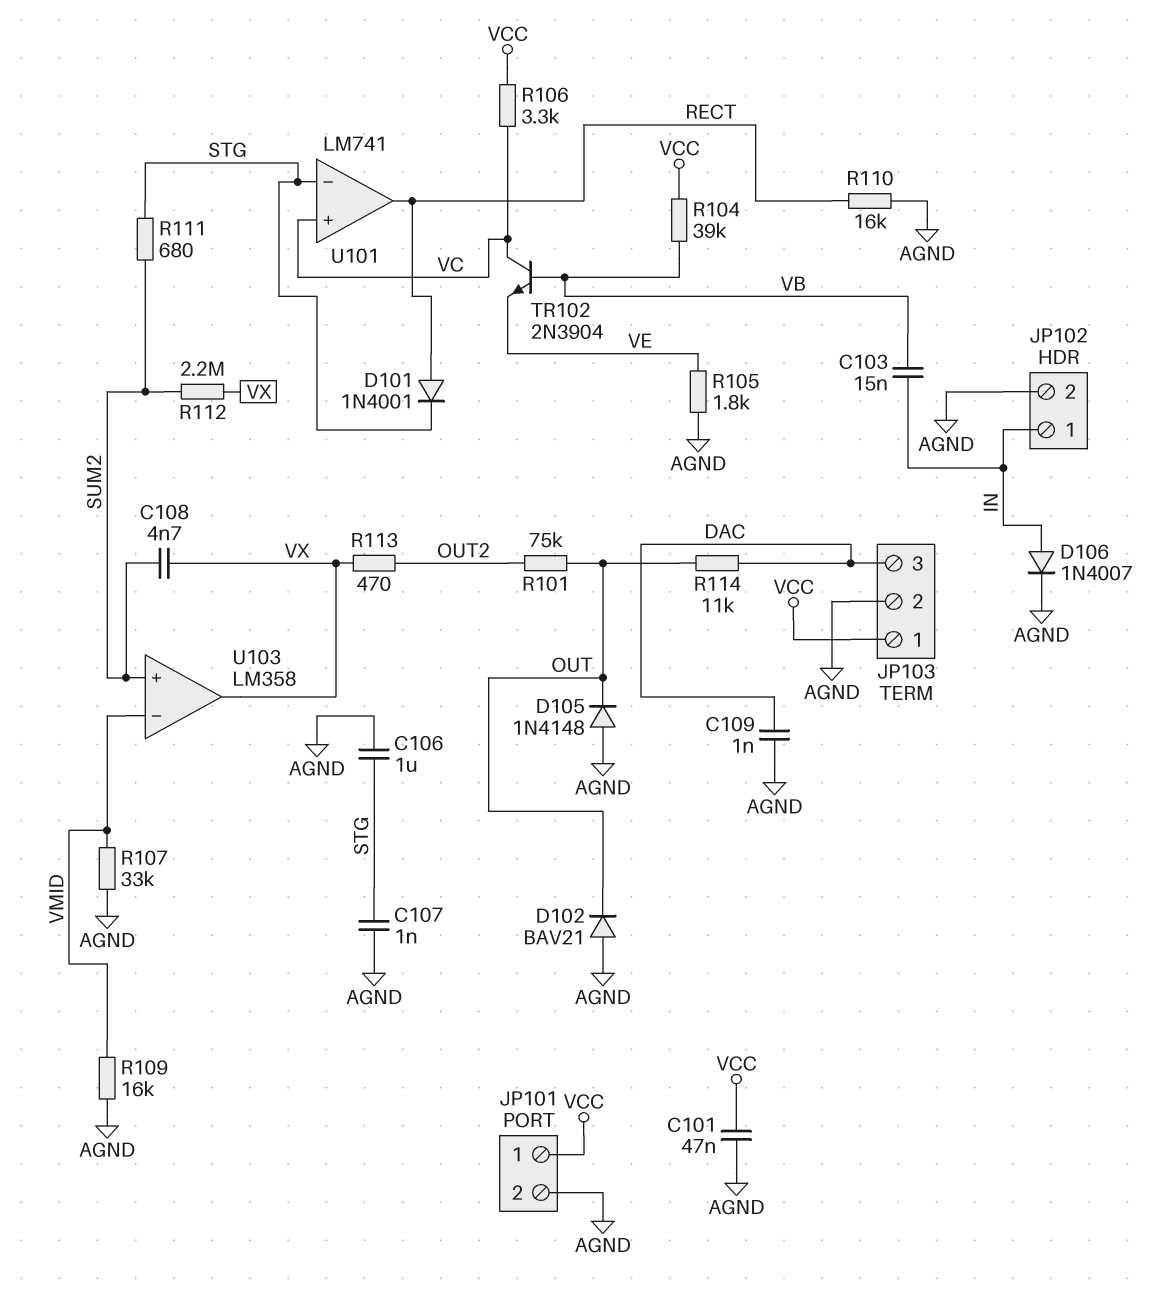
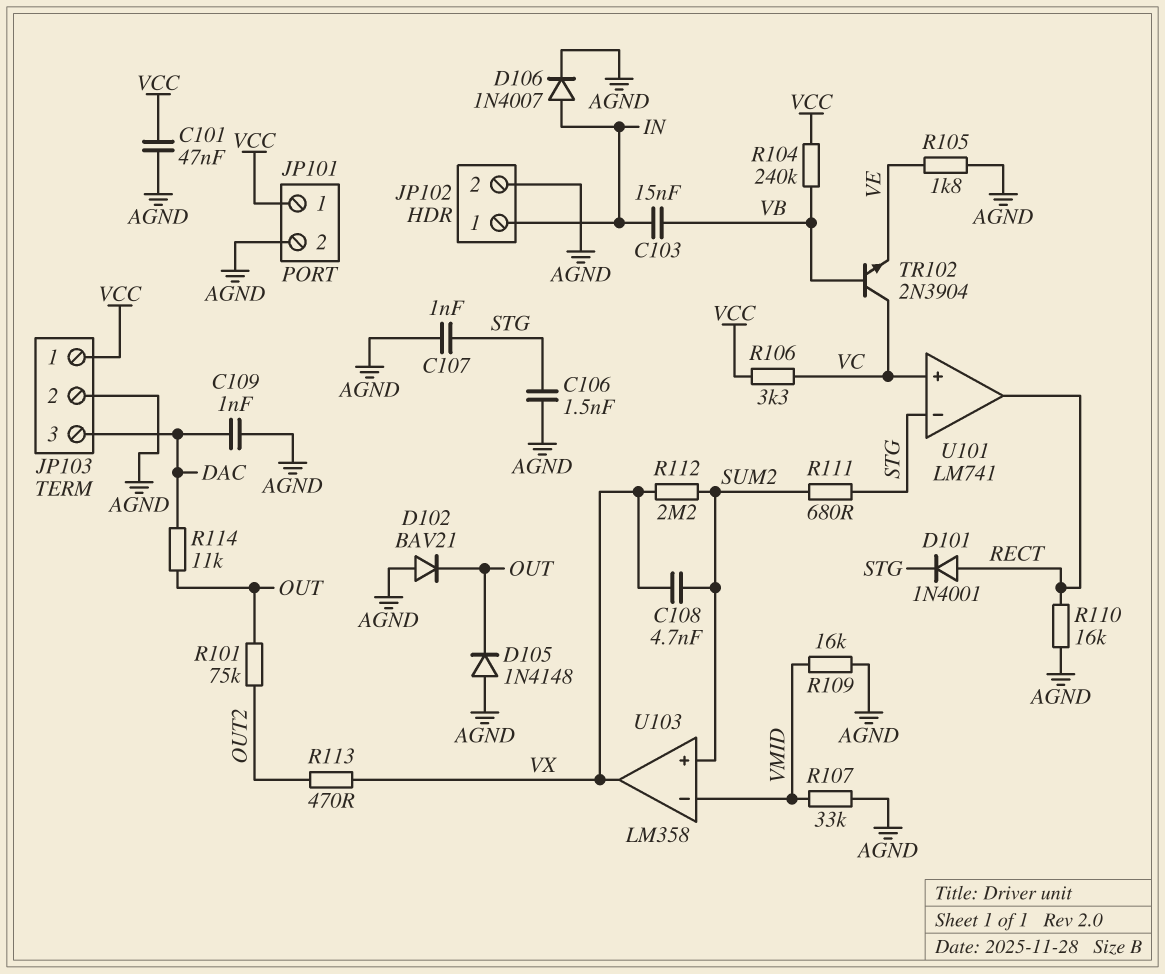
C106: 1uF (AGND, STG) -> 1.5nF (AGND, STG)
R104: 39k (VB, VCC) -> 240k (VB, VCC)

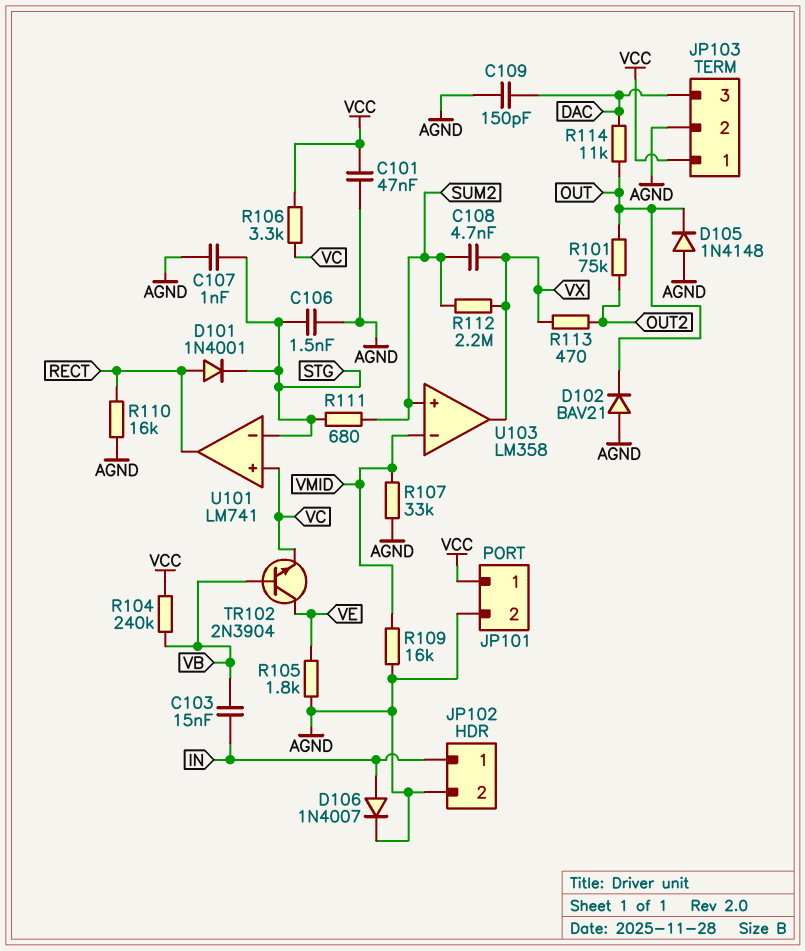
C109: 1nF (AGND, DAC) -> 150pF (AGND, DAC)
TR102: NPN 2N3904 (B VB, C VC, E VE) -> NPN 2N3904 (B VB, C VE, E VC)

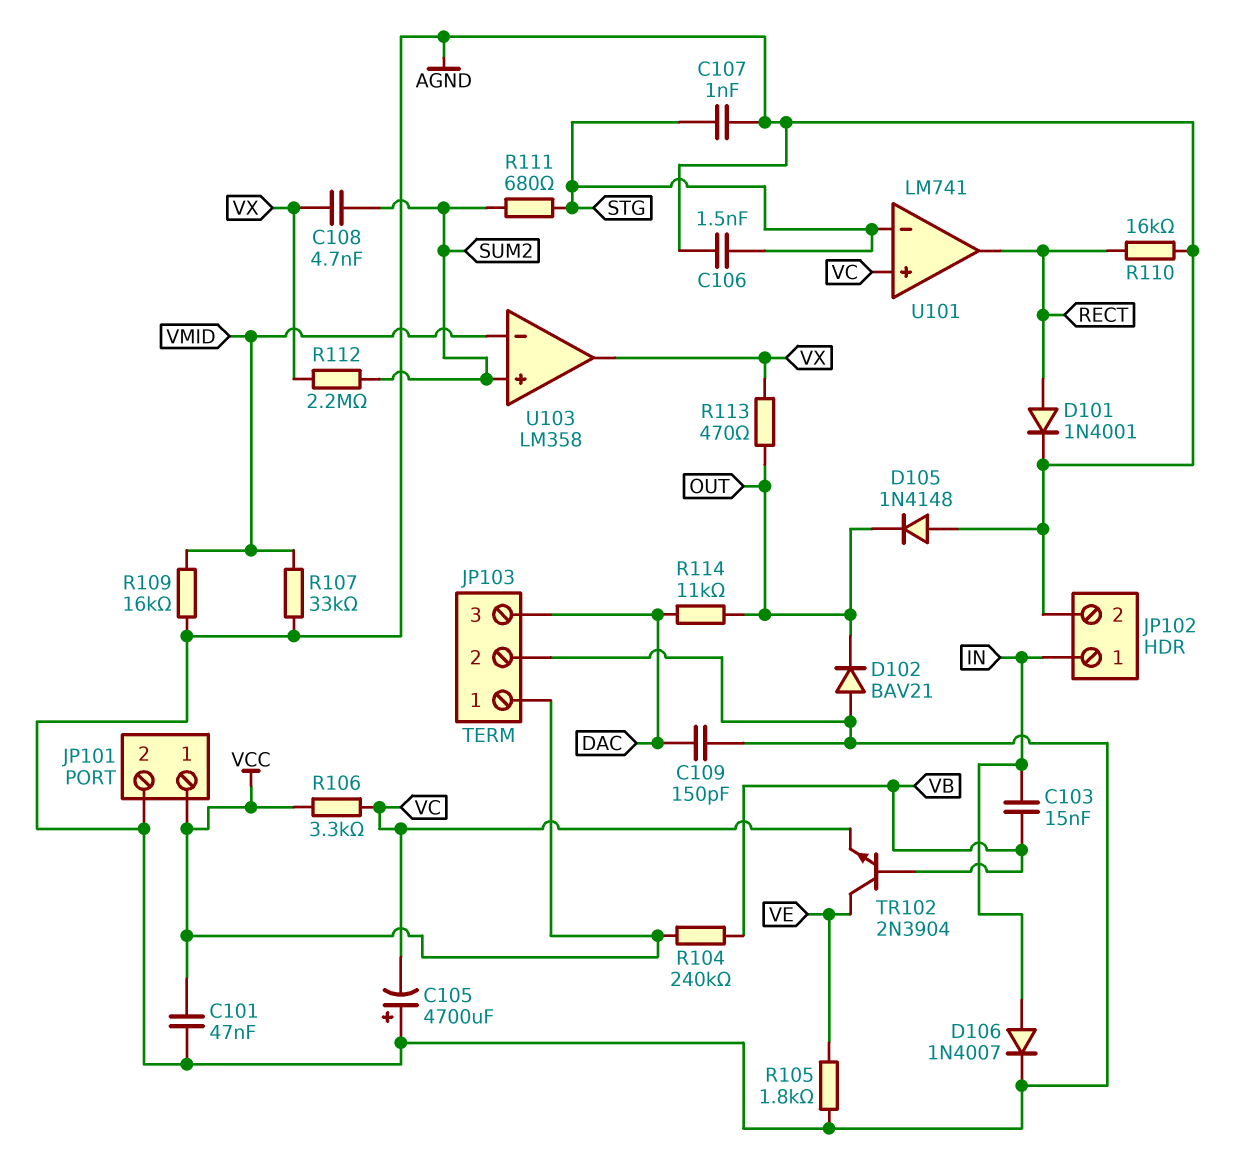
C105: none -> 4700uF (plus AGND, minus VC)
D101: diode 1N4001 (A RECT, K STG) -> diode 1N4001 (A RECT, K AGND)
R101: 75k (OUT, OUT2) -> none
R113: 470 (OUT2, VX) -> 470 (OUT, VX)

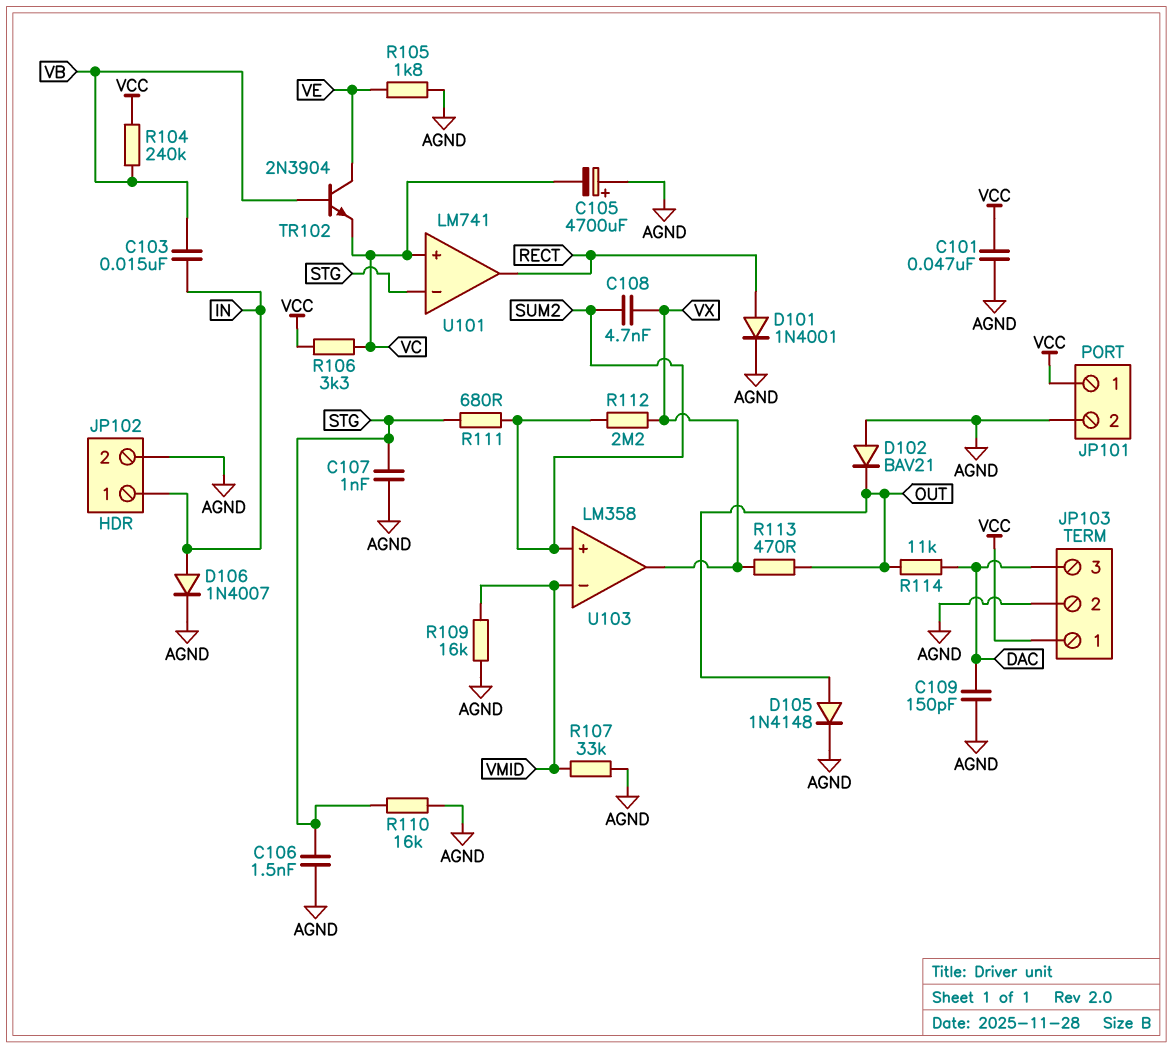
D105: diode 1N4148 (A AGND, K OUT) -> diode 1N4148 (A OUT, K AGND)
R110: 16k (AGND, RECT) -> 16k (AGND, STG)

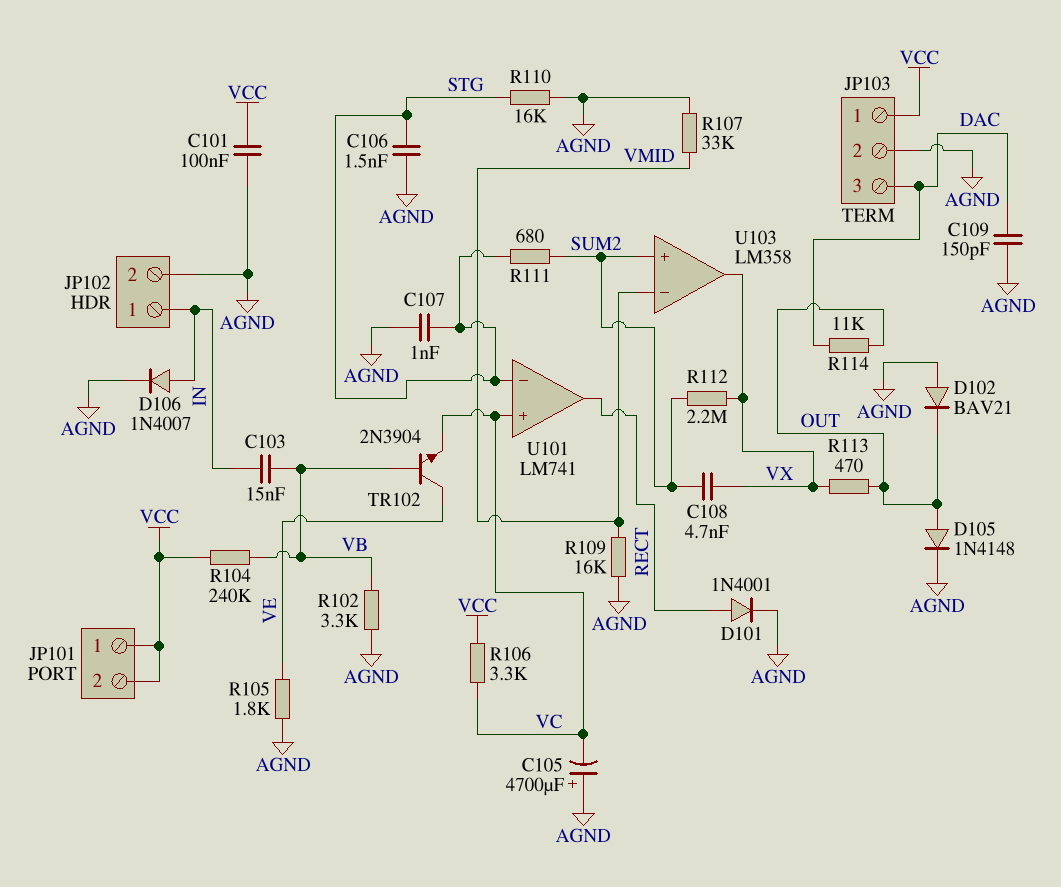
C101: 47nF (AGND, VCC) -> 100nF (AGND, VCC)
JP101 pin 2: AGND -> VCC
R102: none -> 3.3k (AGND, VB)

